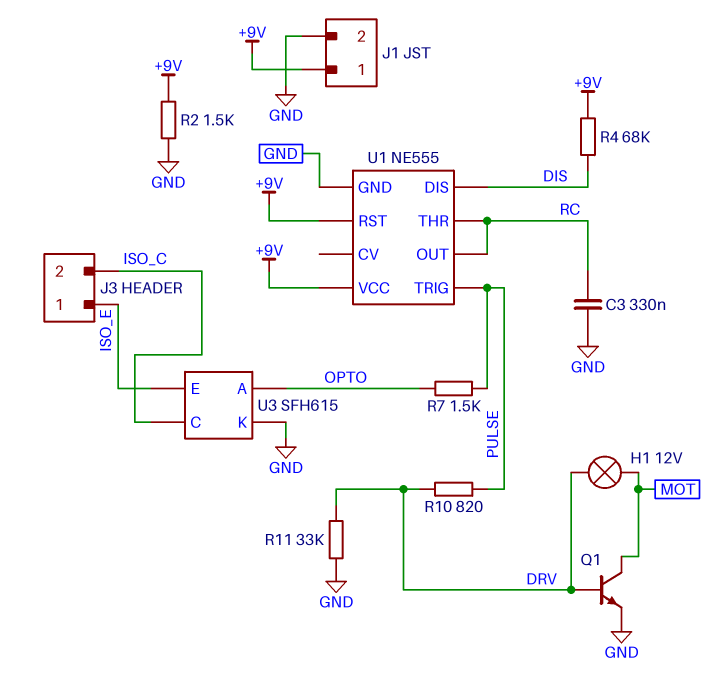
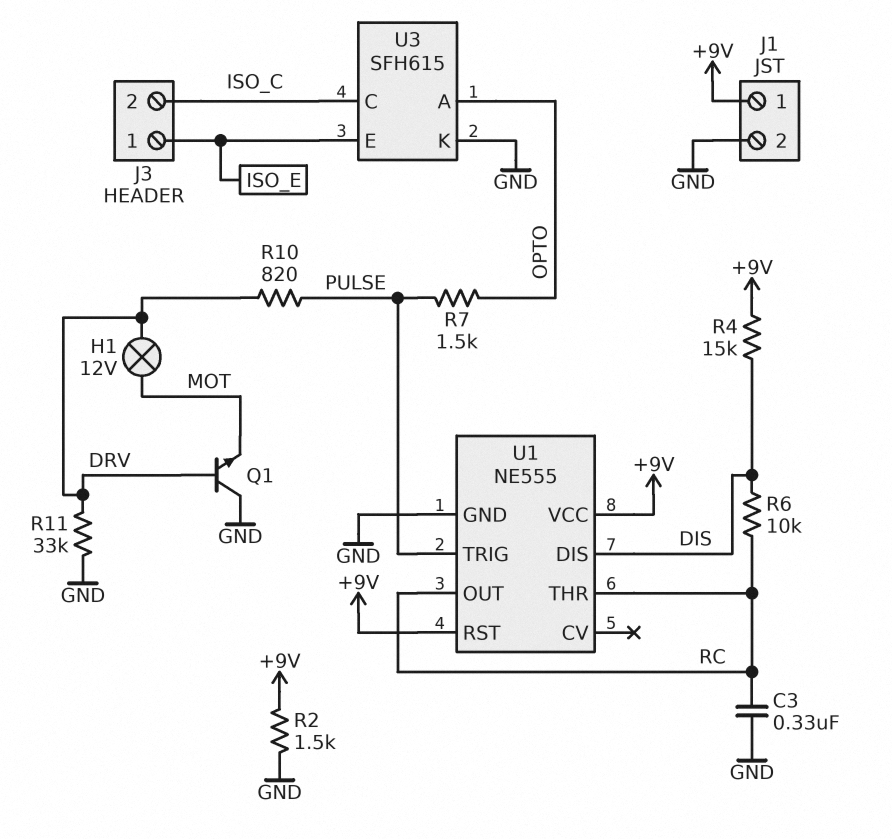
Q1: NPN (B DRV, C MOT, E GND) -> NPN (B DRV, C GND, E MOT)
R4: 68k (+9V, DIS) -> 15k (+9V, DIS)
R6: none -> 10k (DIS, RC)

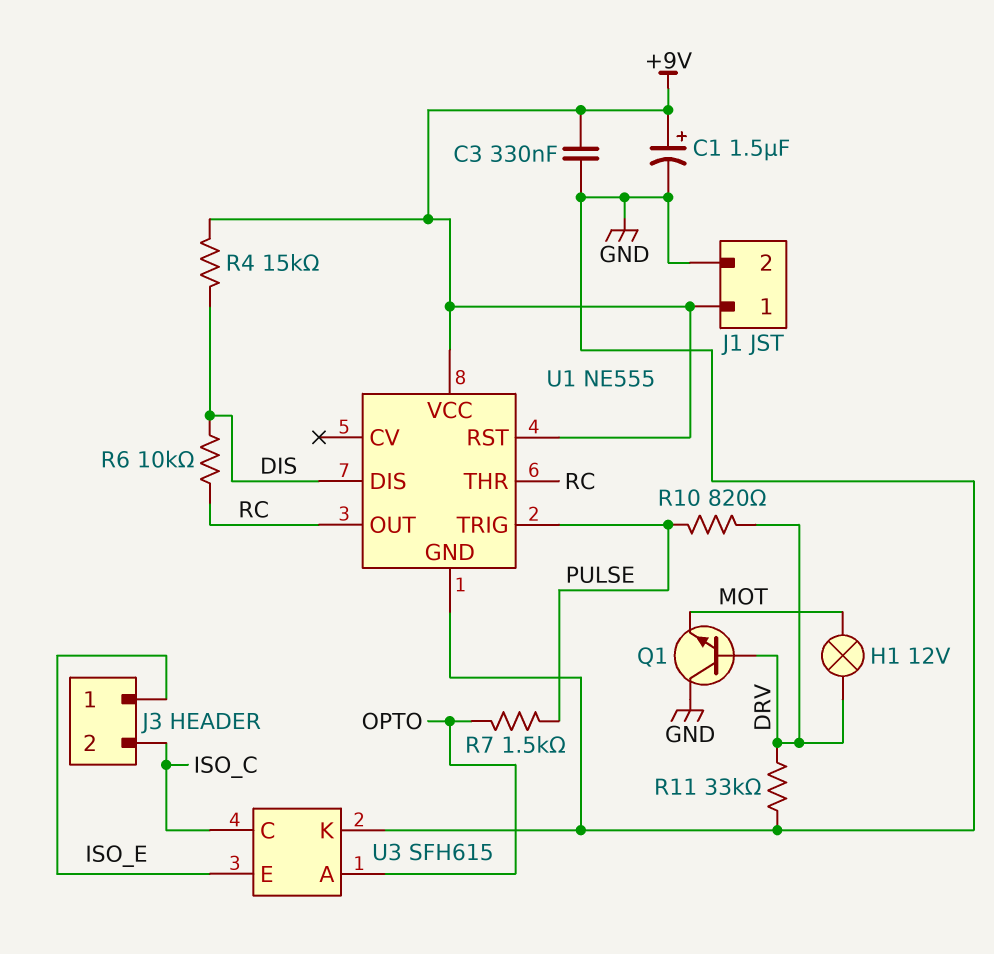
C1: none -> 1.5uF (plus +9V, minus GND)
C3: 330nF (GND, RC) -> 330nF (+9V, GND)
R2: 1.5k (+9V, GND) -> none

